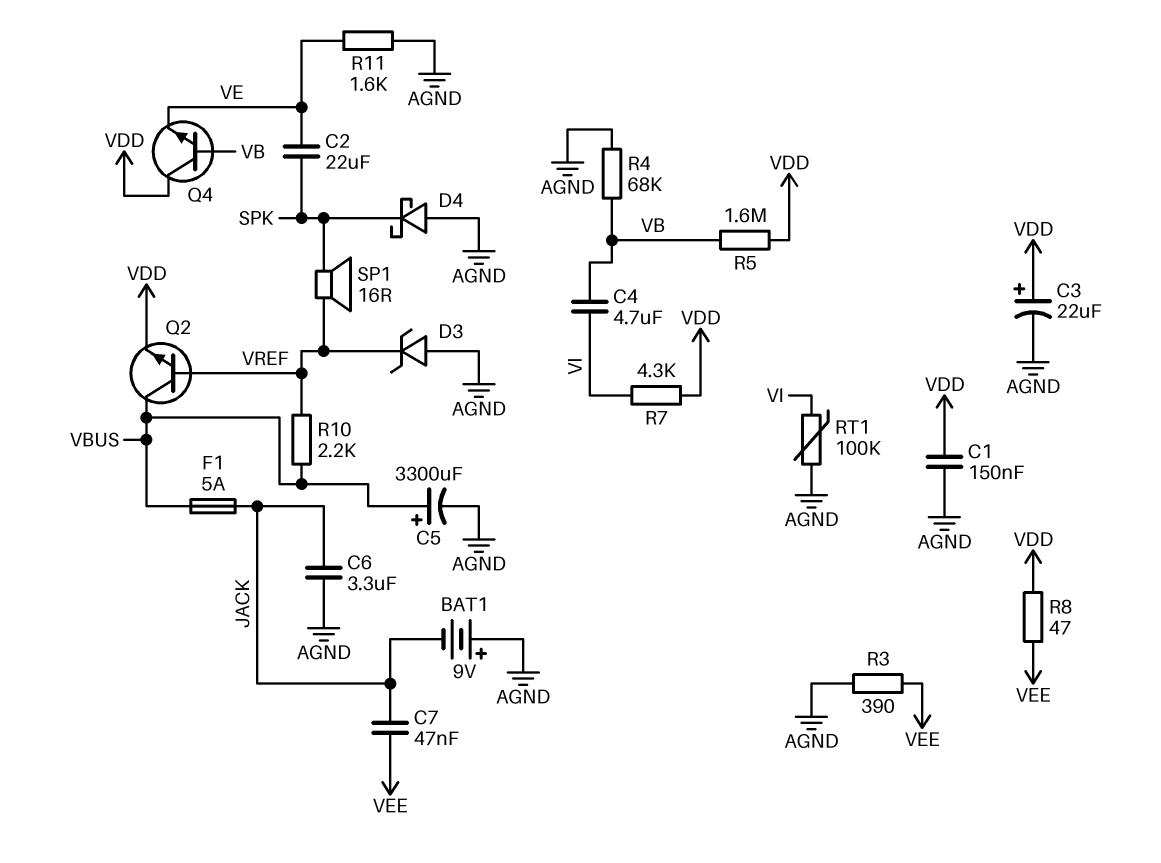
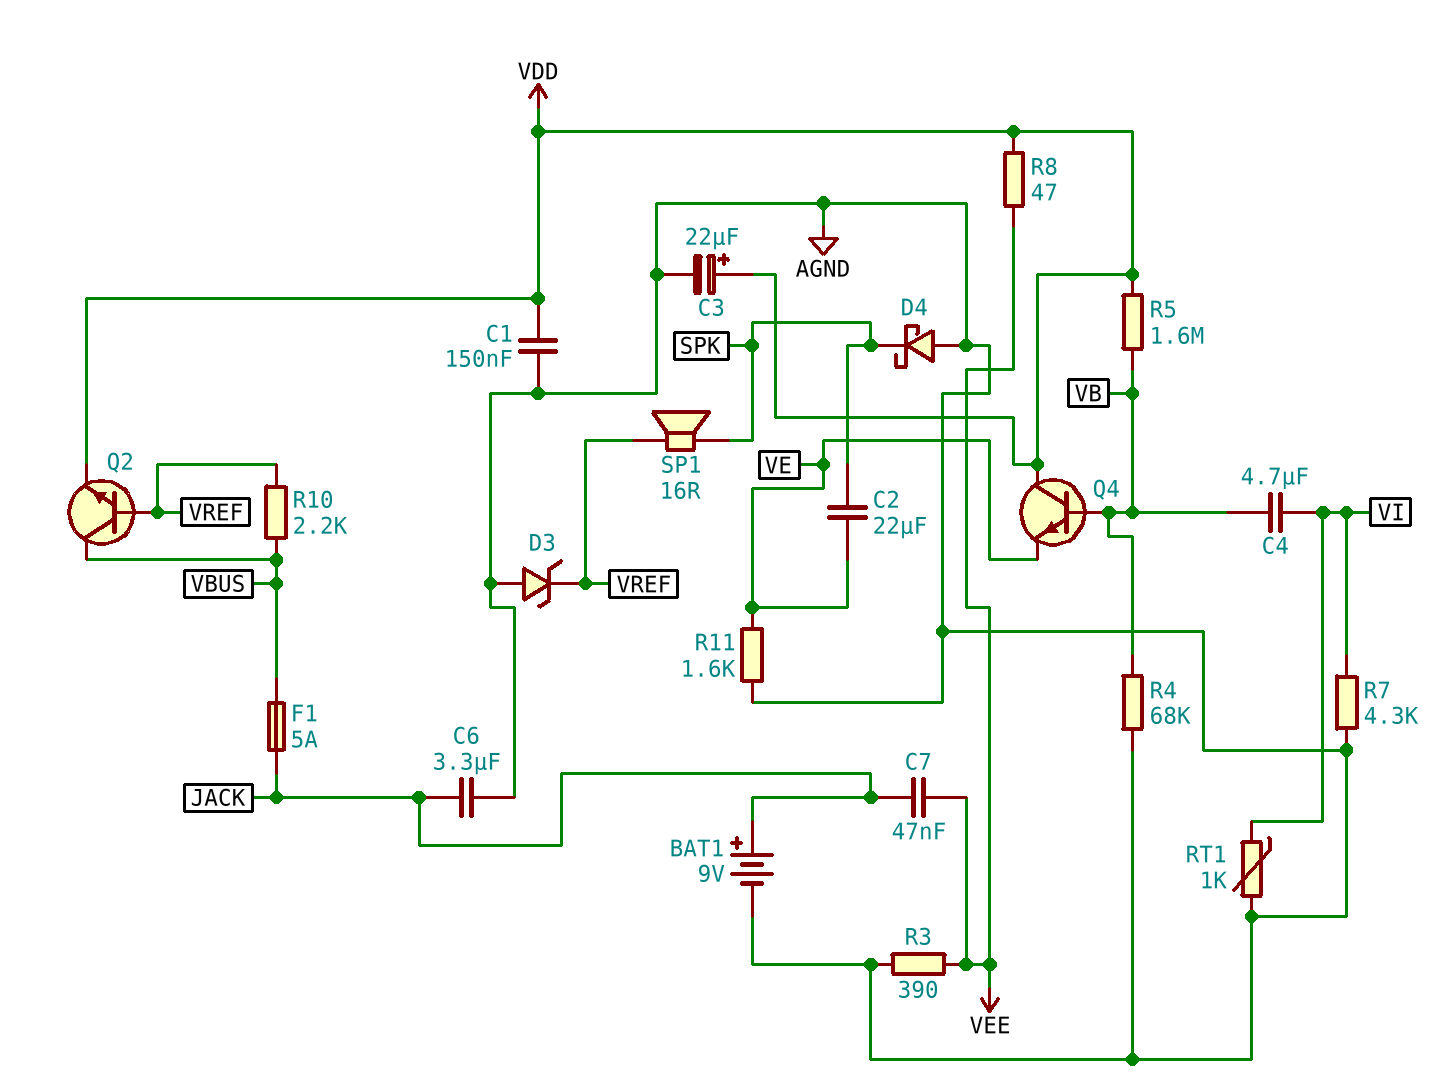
BAT1: 9V (plus AGND, minus JACK) -> 9V (plus JACK, minus AGND)
C5: 3300uF (plus VBUS, minus AGND) -> none
R7: 4.3k (VDD, VI) -> 4.3k (AGND, VI)
RT1: 100k (AGND, VI) -> 1k (AGND, VI)

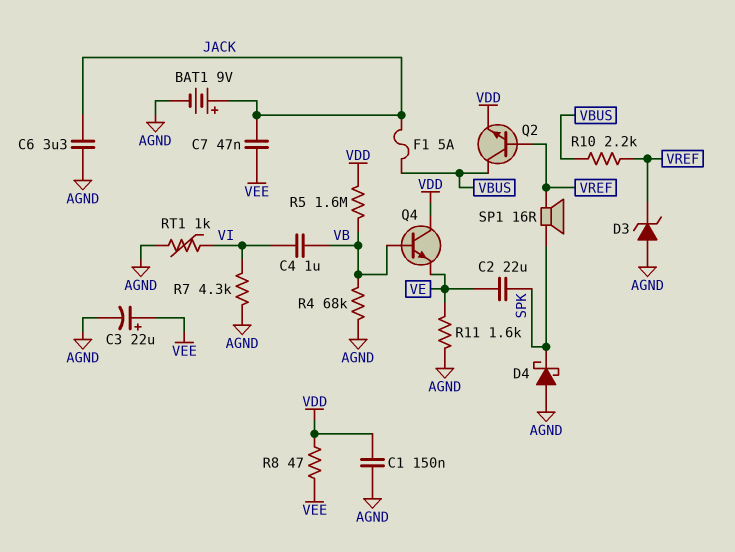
C3: 22uF (plus VDD, minus AGND) -> 22uF (plus VEE, minus AGND)
C4: 4.7uF (VB, VI) -> 1uF (VB, VI)
R3: 390 (AGND, VEE) -> none

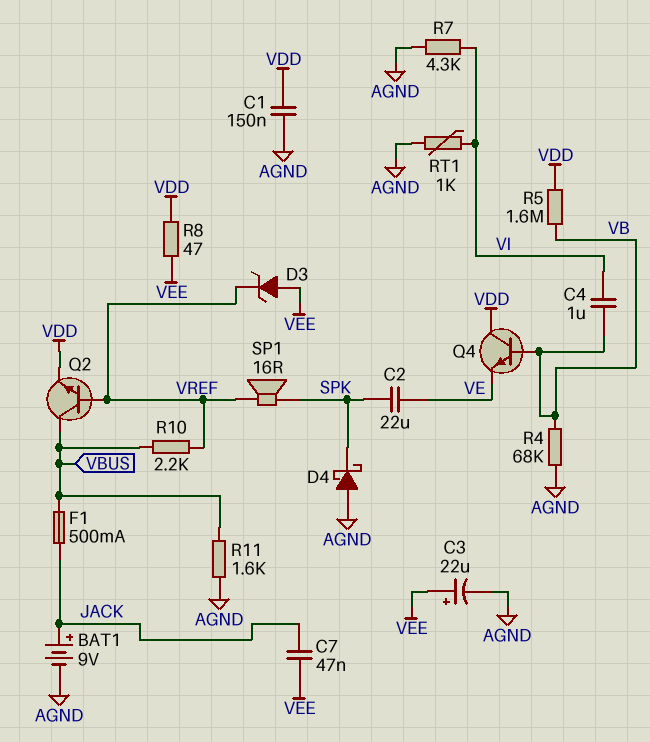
C6: 3.3uF (AGND, JACK) -> none
D3: zener (A AGND, K VREF) -> zener (A VEE, K VREF)
F1: 5A (JACK, VBUS) -> 500mA (JACK, VBUS)
R11: 1.6k (AGND, VE) -> 1.6k (AGND, VBUS)

